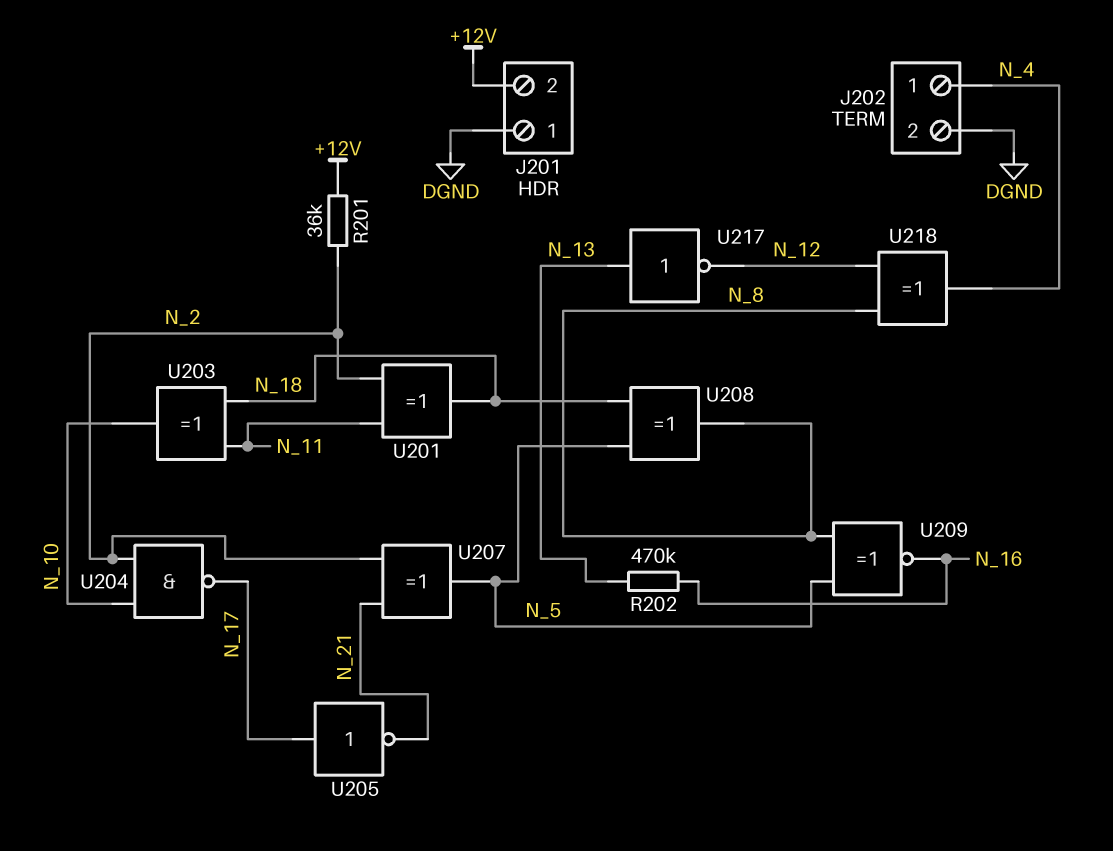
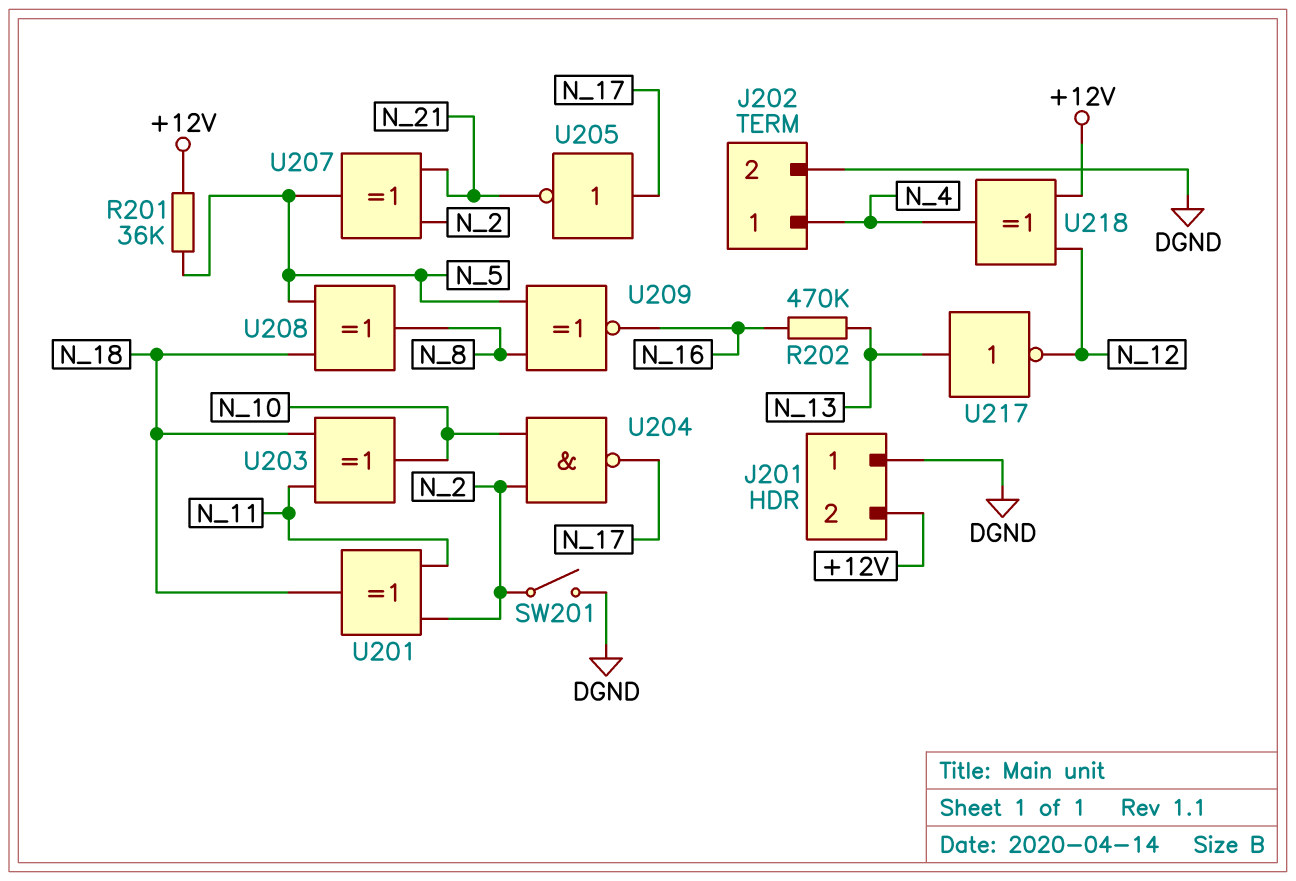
R201: 36k (+12V, N_2) -> 36k (+12V, N_5)
SW201: none -> switch (DGND, N_2)
U218: XOR (in N_8, in N_12, out N_4) -> XOR (in +12V, in N_12, out N_4)

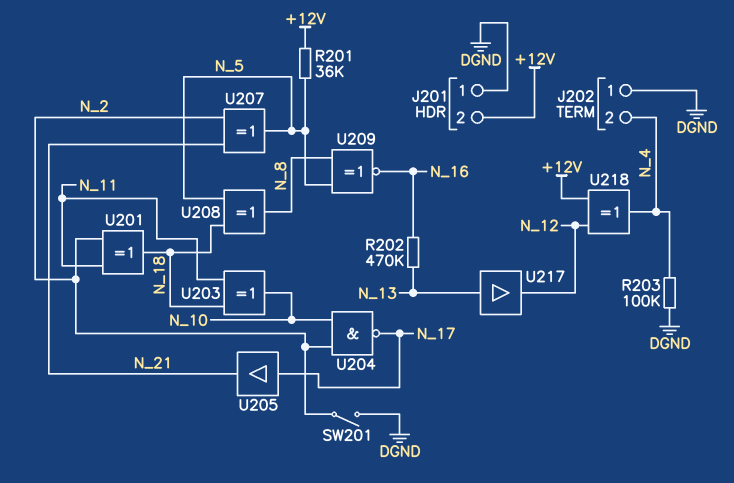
J202 pin 1: N_4 -> DGND
J202 pin 2: DGND -> N_4
R203: none -> 100k (DGND, N_4)
U205: NOT (in N_17, out N_21) -> buffer (in N_17, out N_21)
U217: NOT (in N_13, out N_12) -> buffer (in N_13, out N_12)

